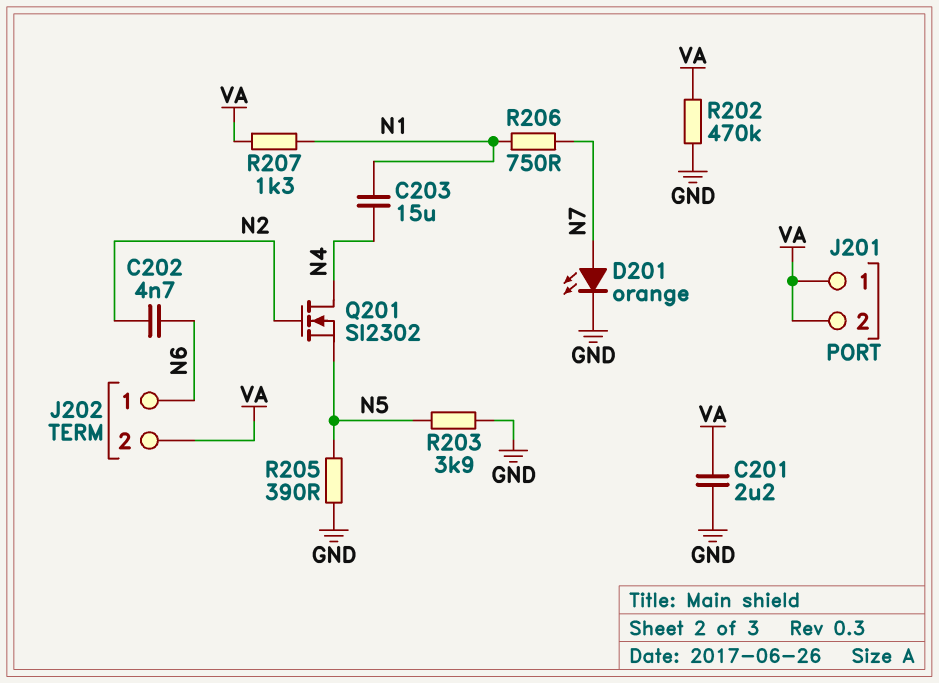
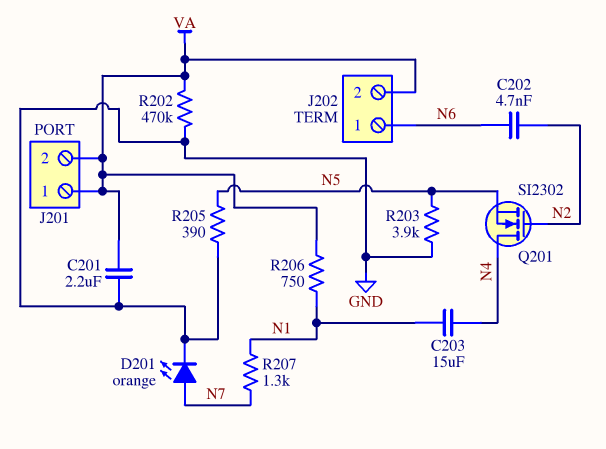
R206: 750 (N1, N7) -> 750 (N1, VA)
R207: 1.3k (N1, VA) -> 1.3k (N1, N7)

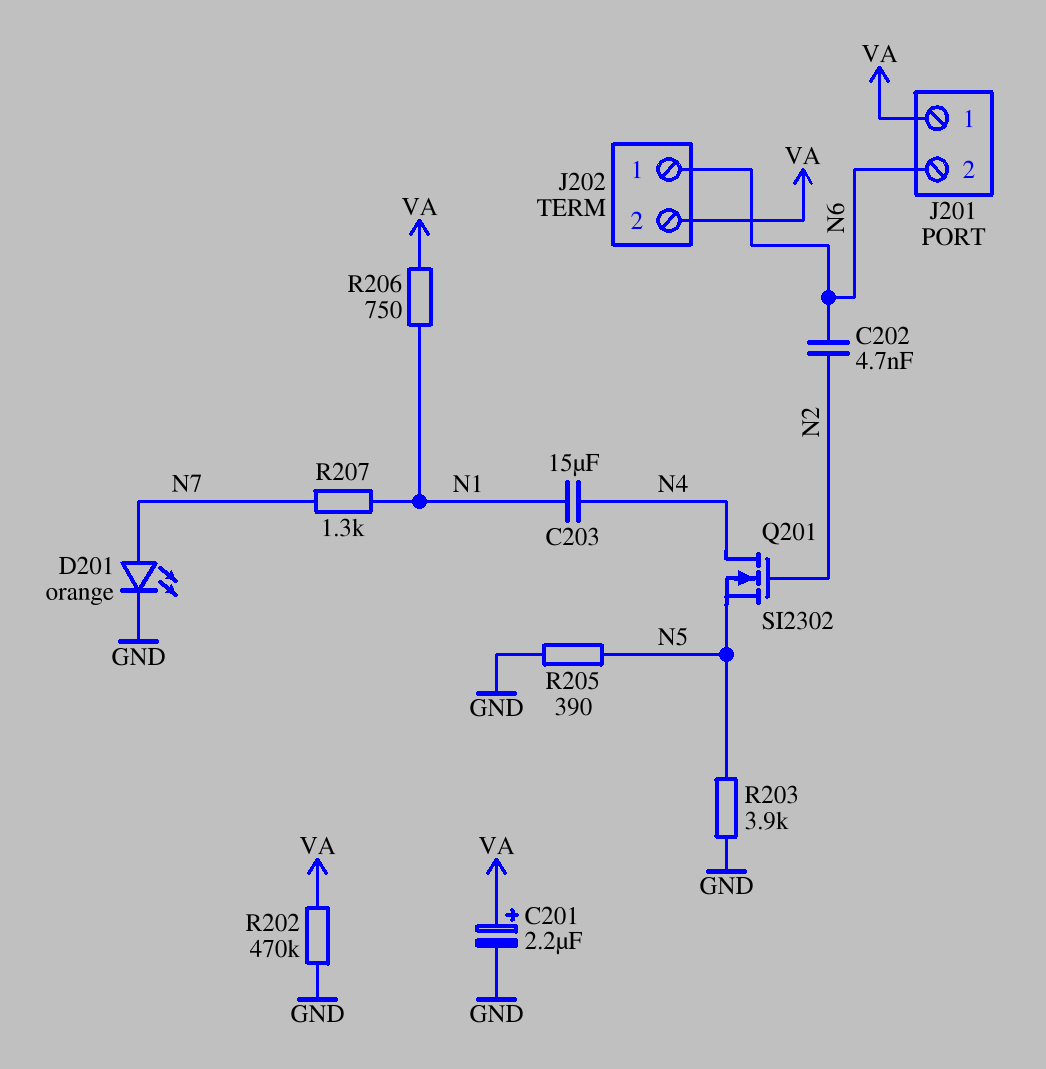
C201: 2.2uF (GND, VA) -> 2.2uF (plus VA, minus GND)
J201 pin 2: VA -> N6

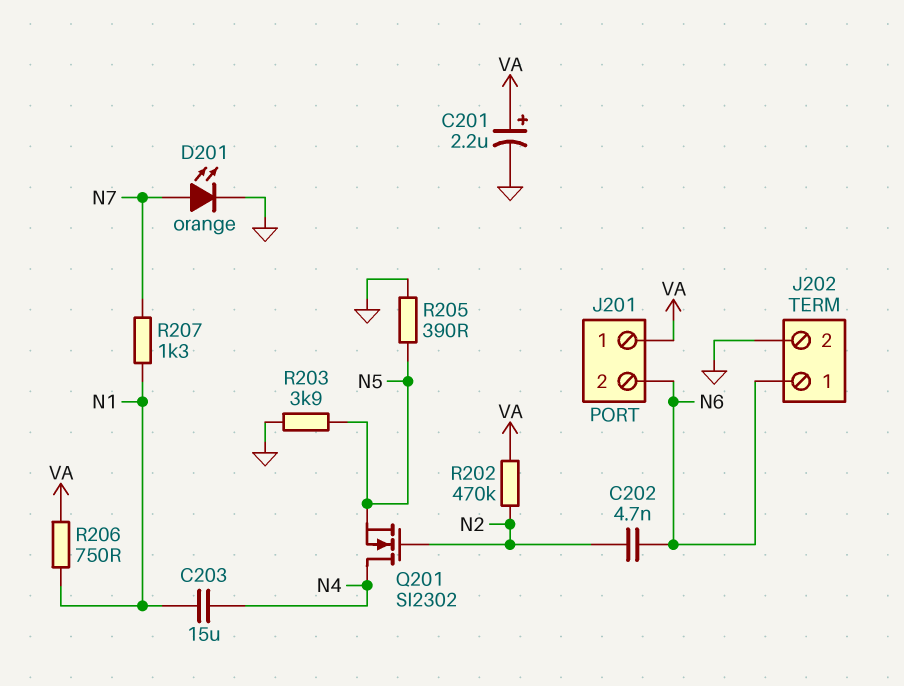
J202 pin 2: VA -> GND
R202: 470k (GND, VA) -> 470k (N2, VA)

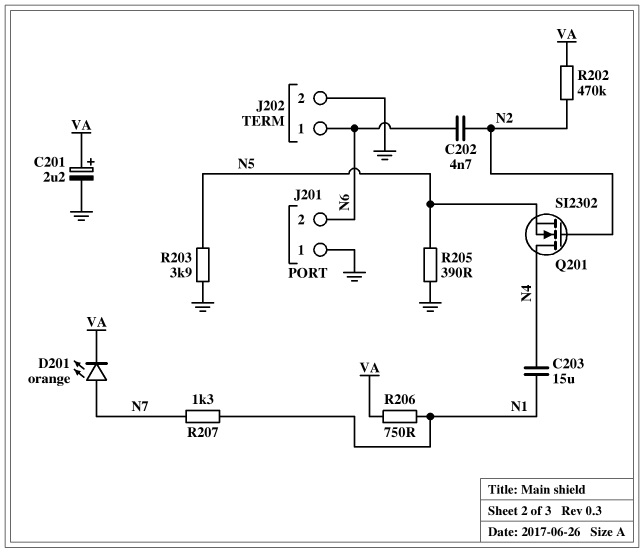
D201: LED orange (A N7, K GND) -> LED orange (A N7, K VA)
J201 pin 1: VA -> GND

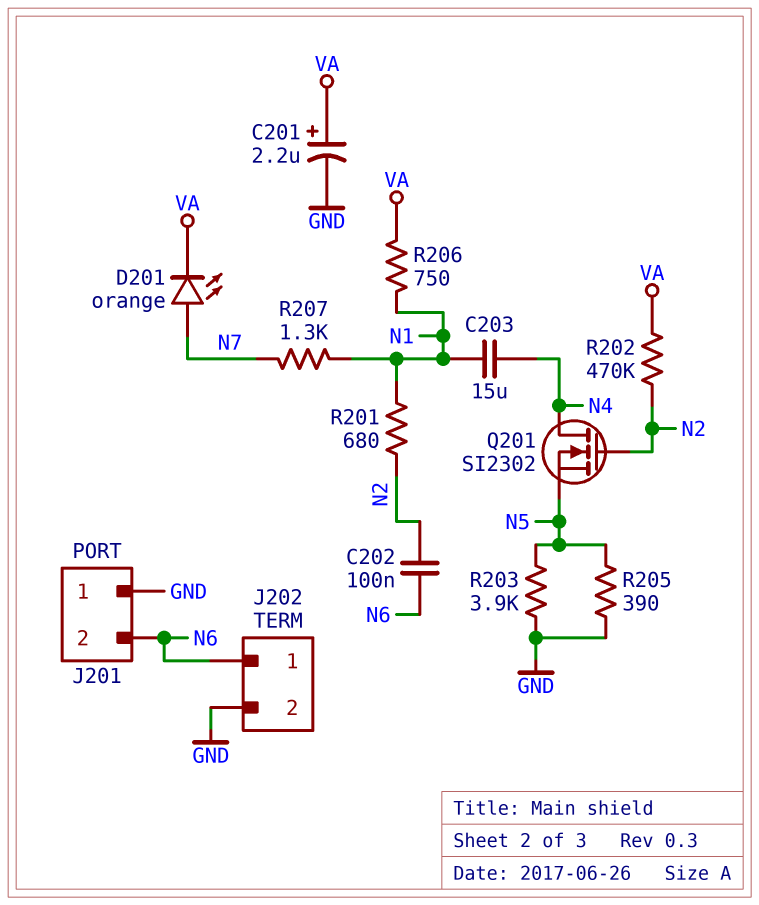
C202: 4.7nF (N2, N6) -> 100nF (N2, N6)
R201: none -> 680 (N1, N2)

